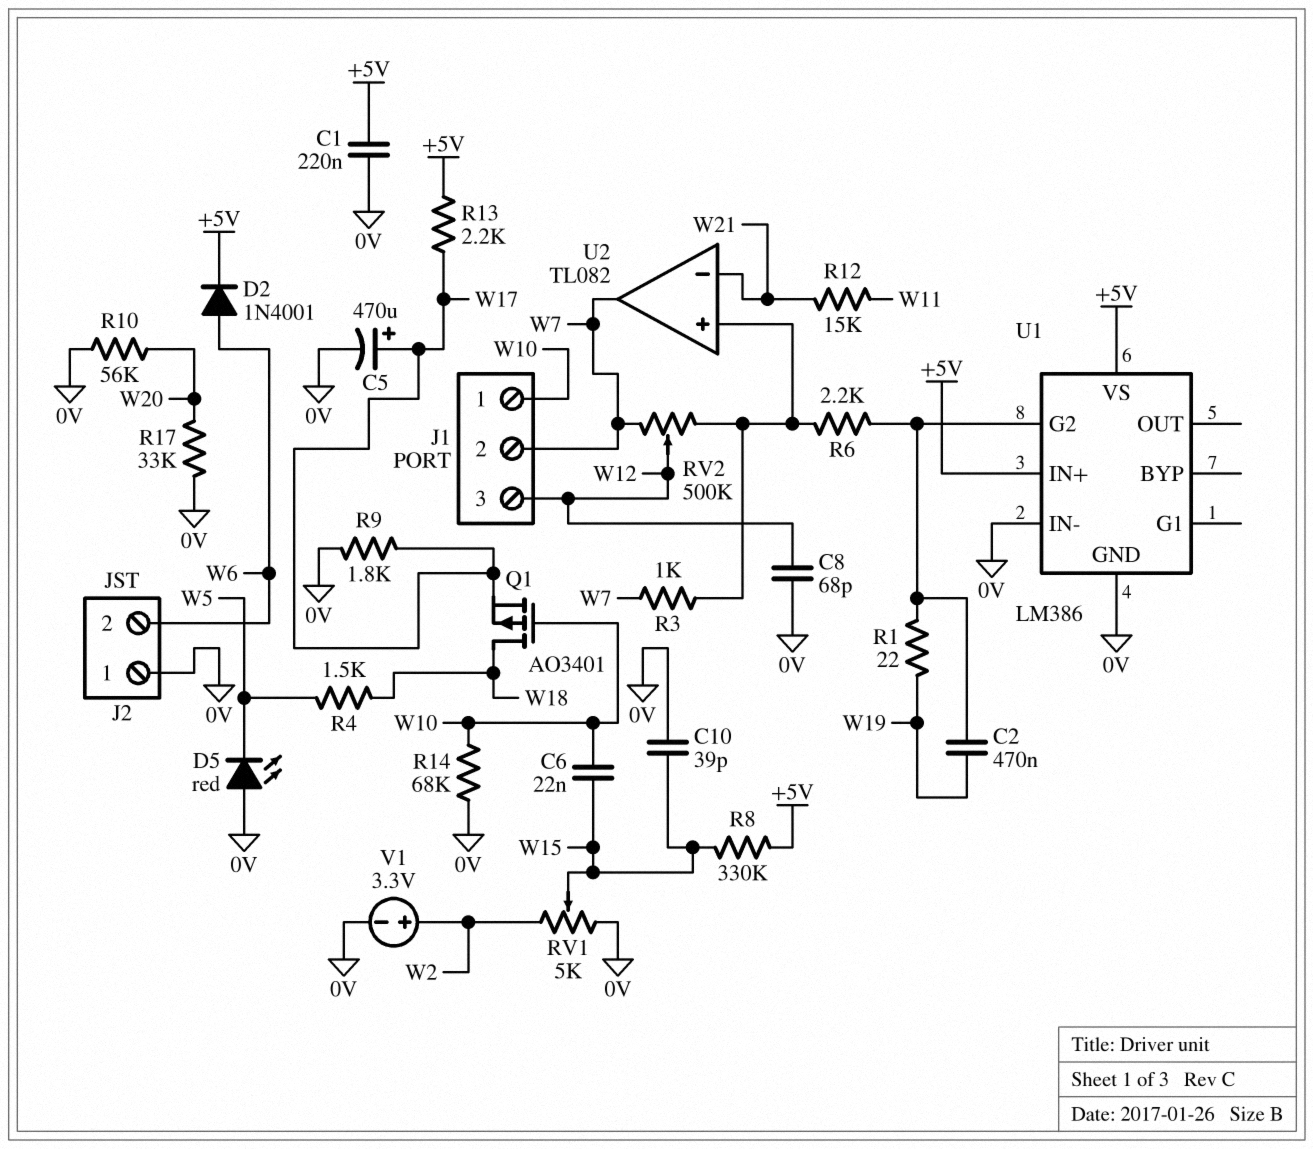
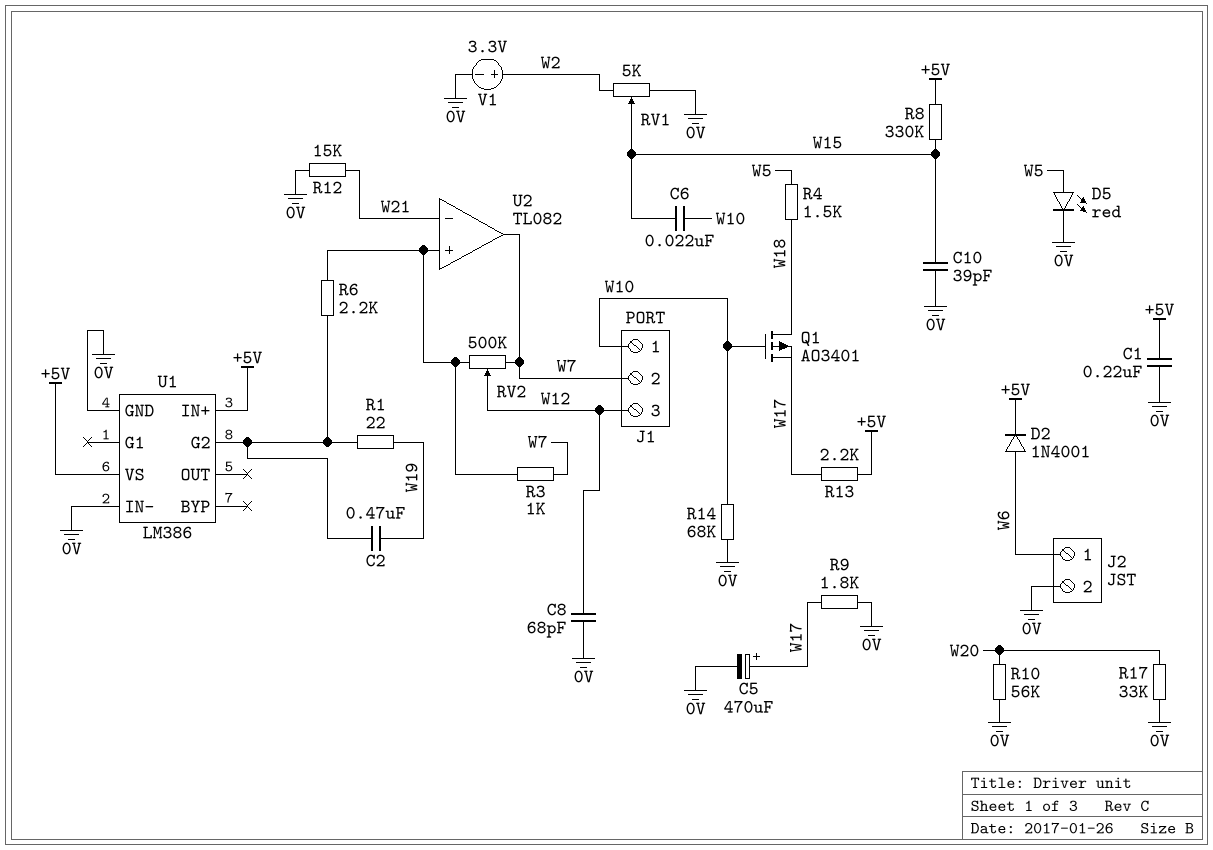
D5: LED red (A 0V, K W5) -> LED red (A W5, K 0V)
J2 pin 1: 0V -> W6
J2 pin 2: W6 -> 0V
R12: 15k (W11, W21) -> 15k (0V, W21)

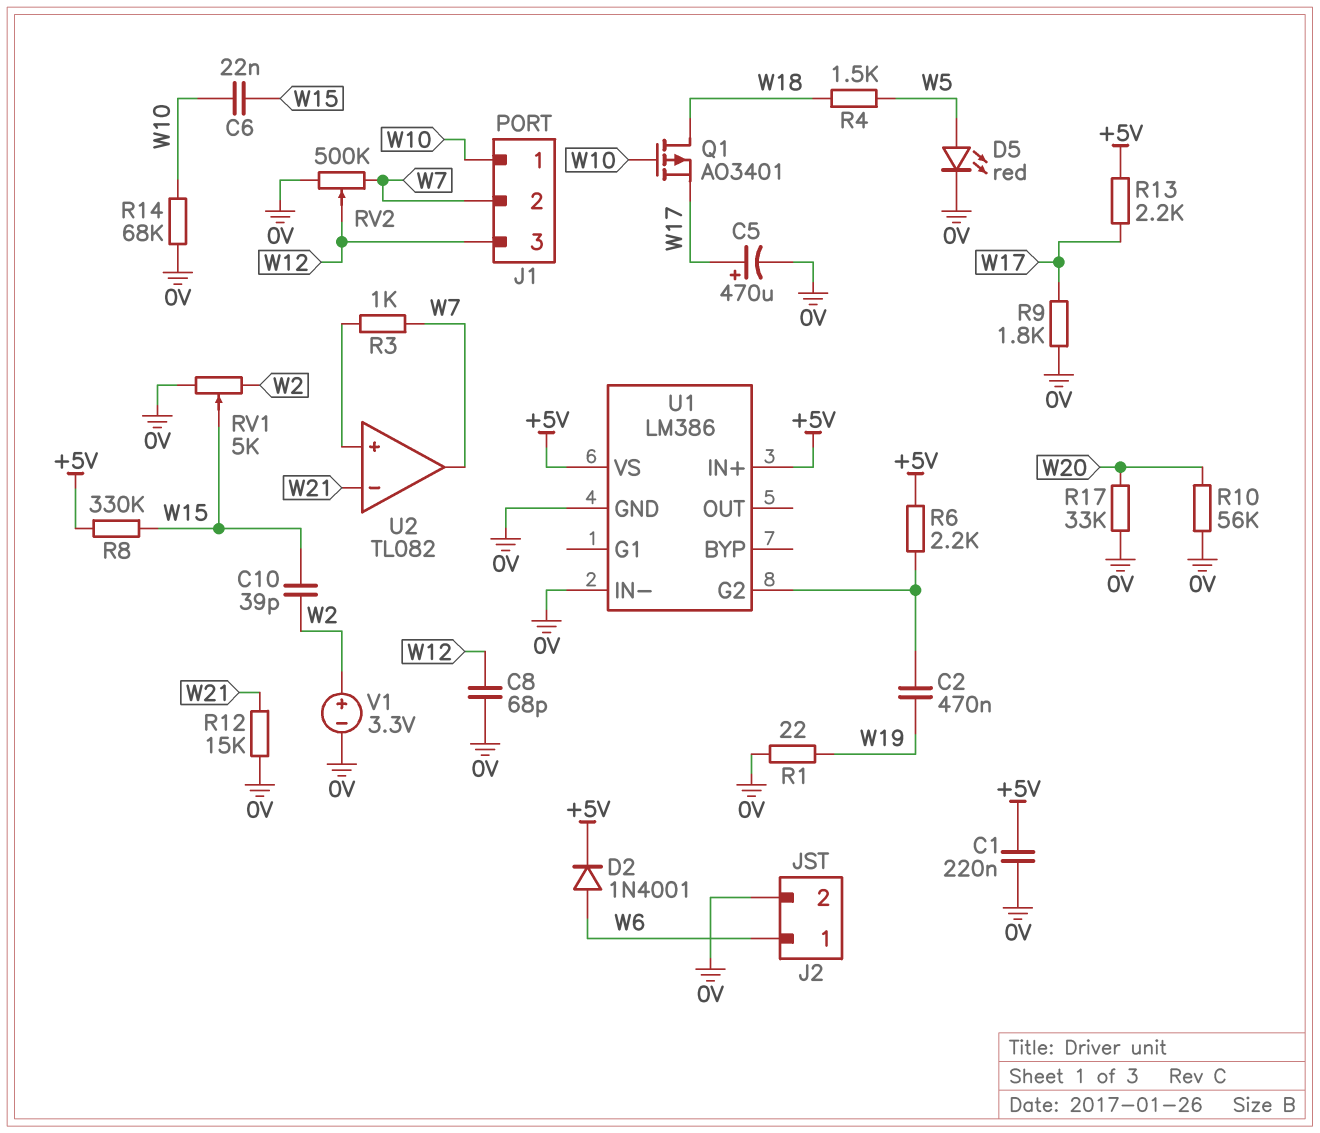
C10: 39pF (0V, W15) -> 39pF (W2, W15)
R1: 22 (U1/G2, W19) -> 22 (0V, W19)
R6: 2.2k (U1/G2, U2/in+) -> 2.2k (+5V, U1/G2)
RV2: 500k (U2/in+, W7, wiper W12) -> 500k (0V, W7, wiper W12)

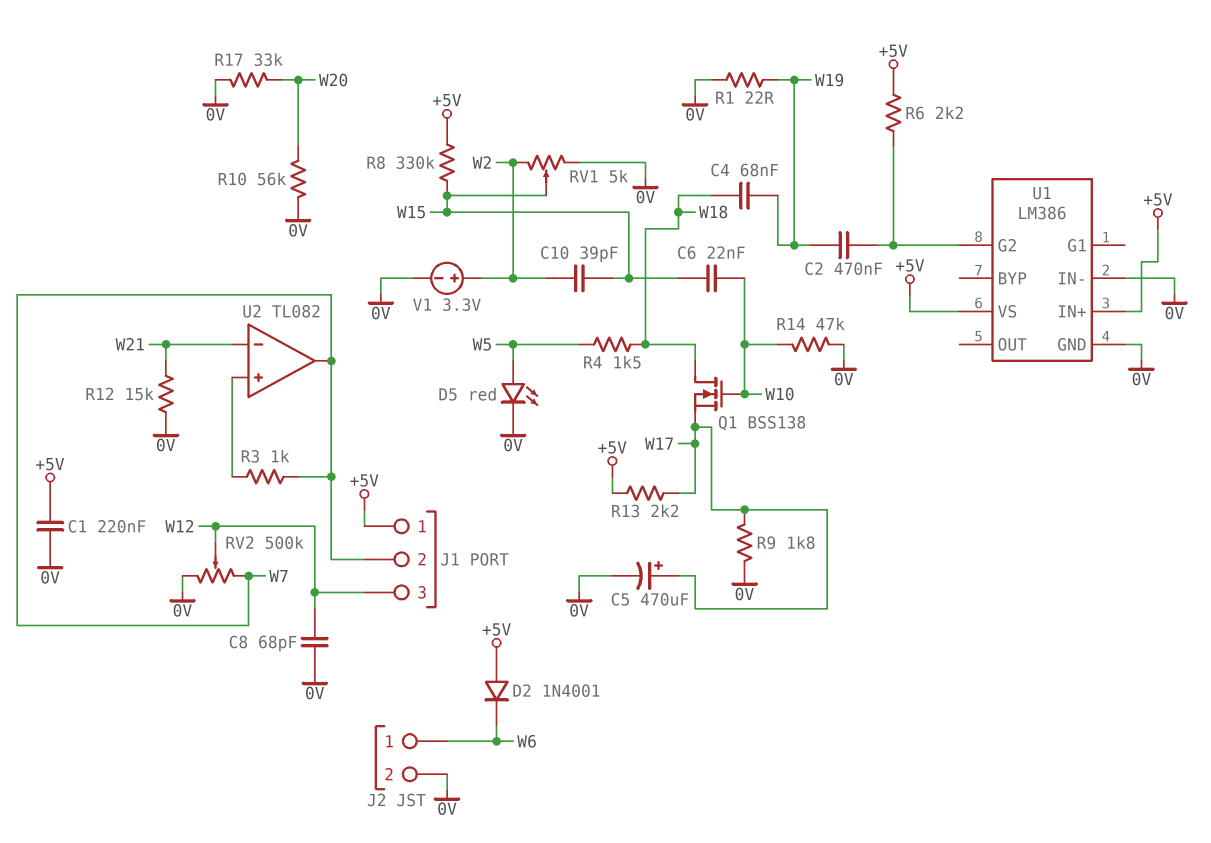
C4: none -> 68nF (W18, W19)
D2: diode 1N4001 (A W6, K +5V) -> diode 1N4001 (A +5V, K W6)
J1 pin 1: W10 -> +5V
Q1: PMOS AO3401 (G W10, D W18, S W17) -> NMOS BSS138 (G W10, D W18, S W17)
R14: 68k (0V, W10) -> 47k (0V, W10)

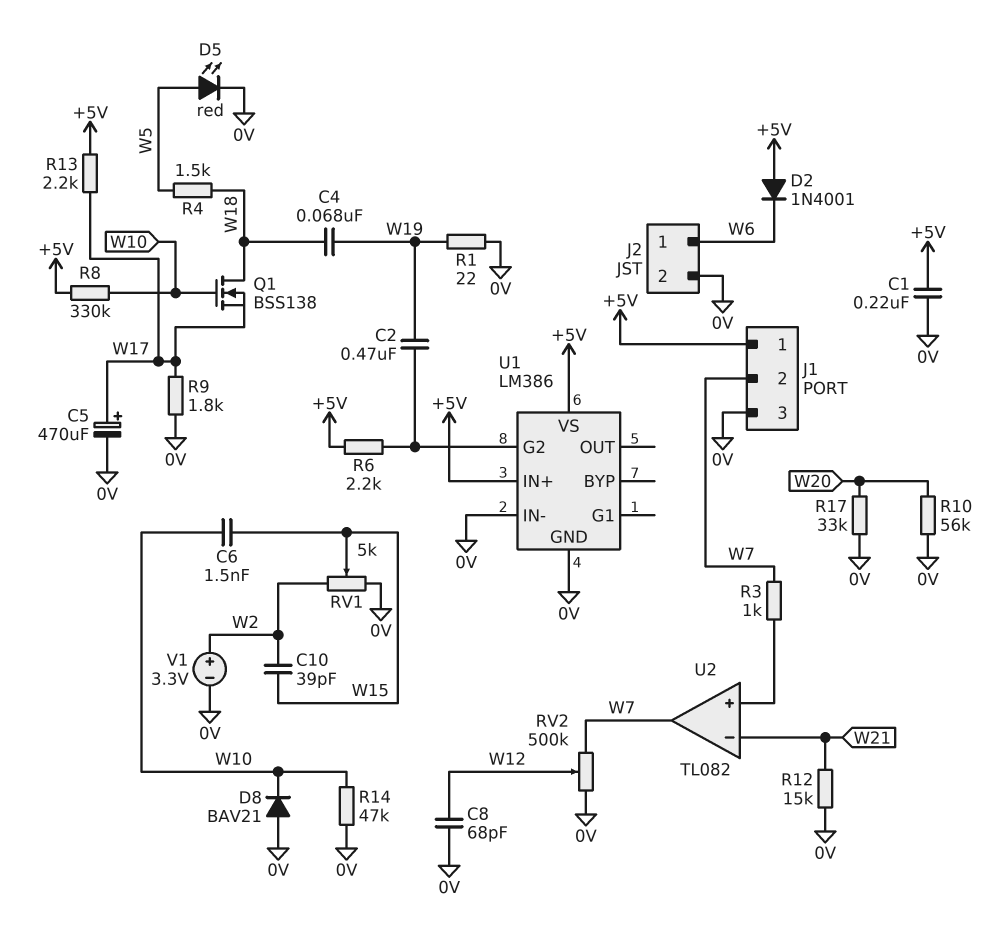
C6: 22nF (W10, W15) -> 1.5nF (W10, W15)
D8: none -> diode BAV21 (A 0V, K W10)
J1 pin 3: W12 -> 0V
R8: 330k (+5V, W15) -> 330k (+5V, W10)

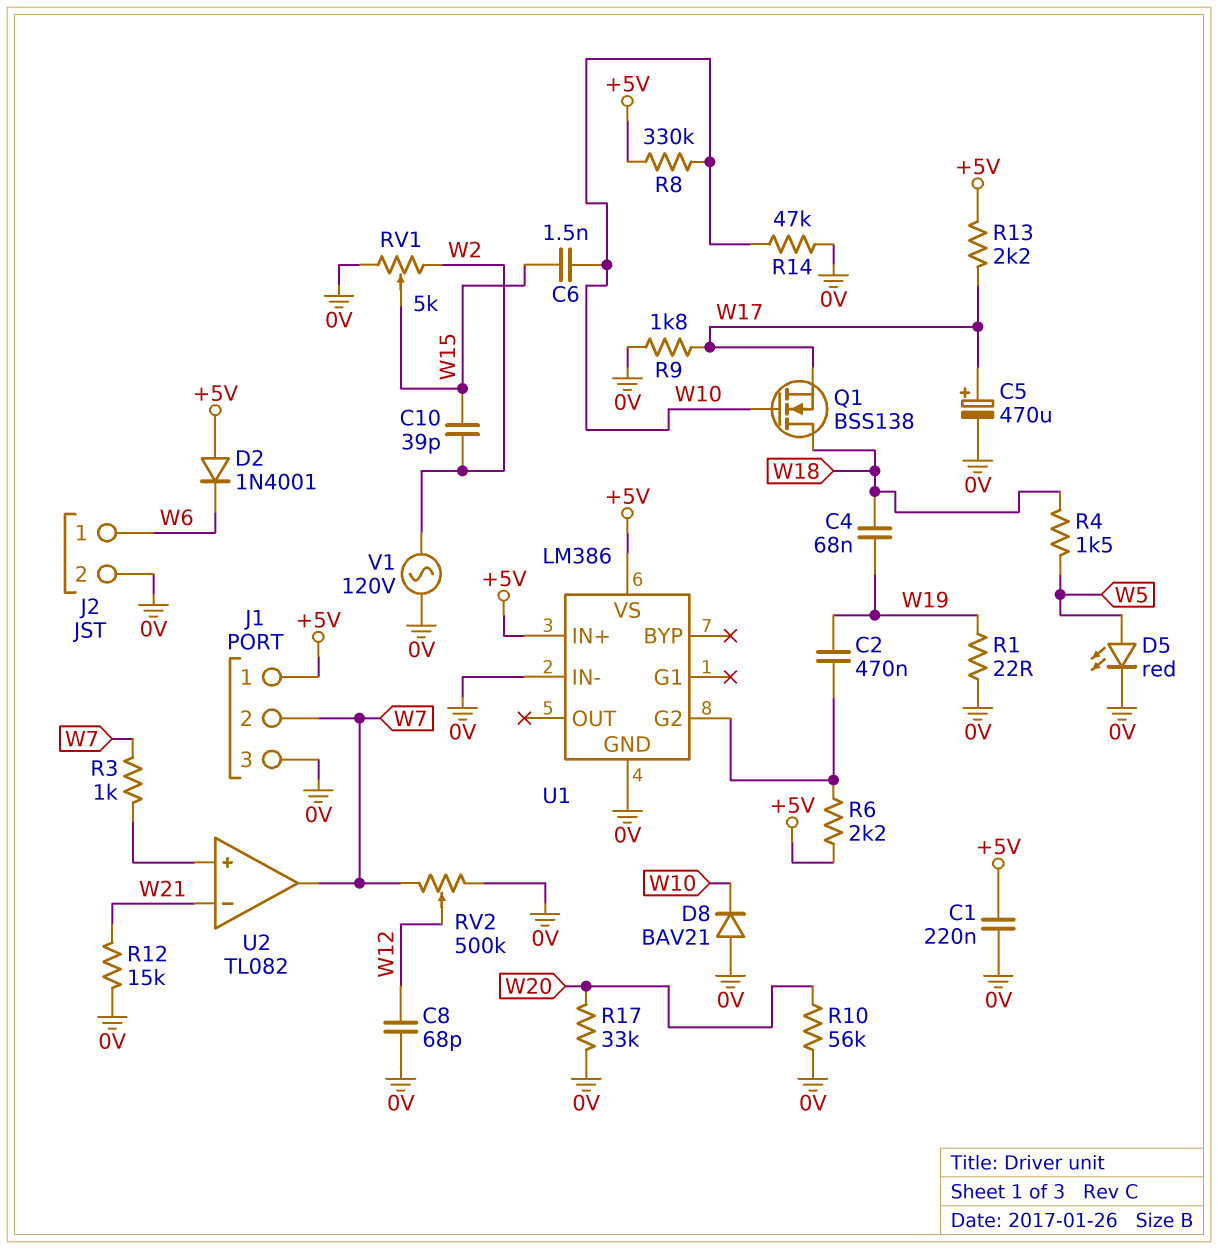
V1: 3.3V (plus W2, minus 0V) -> AC 120V (0V, W2)

